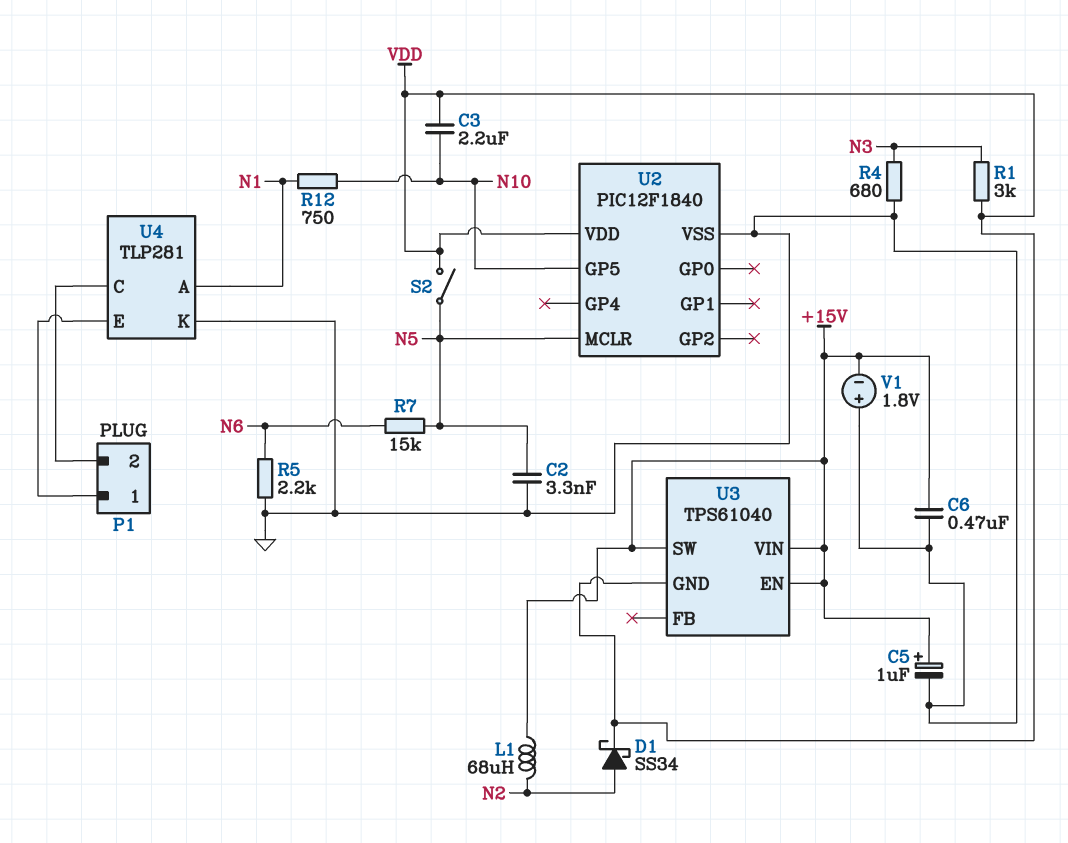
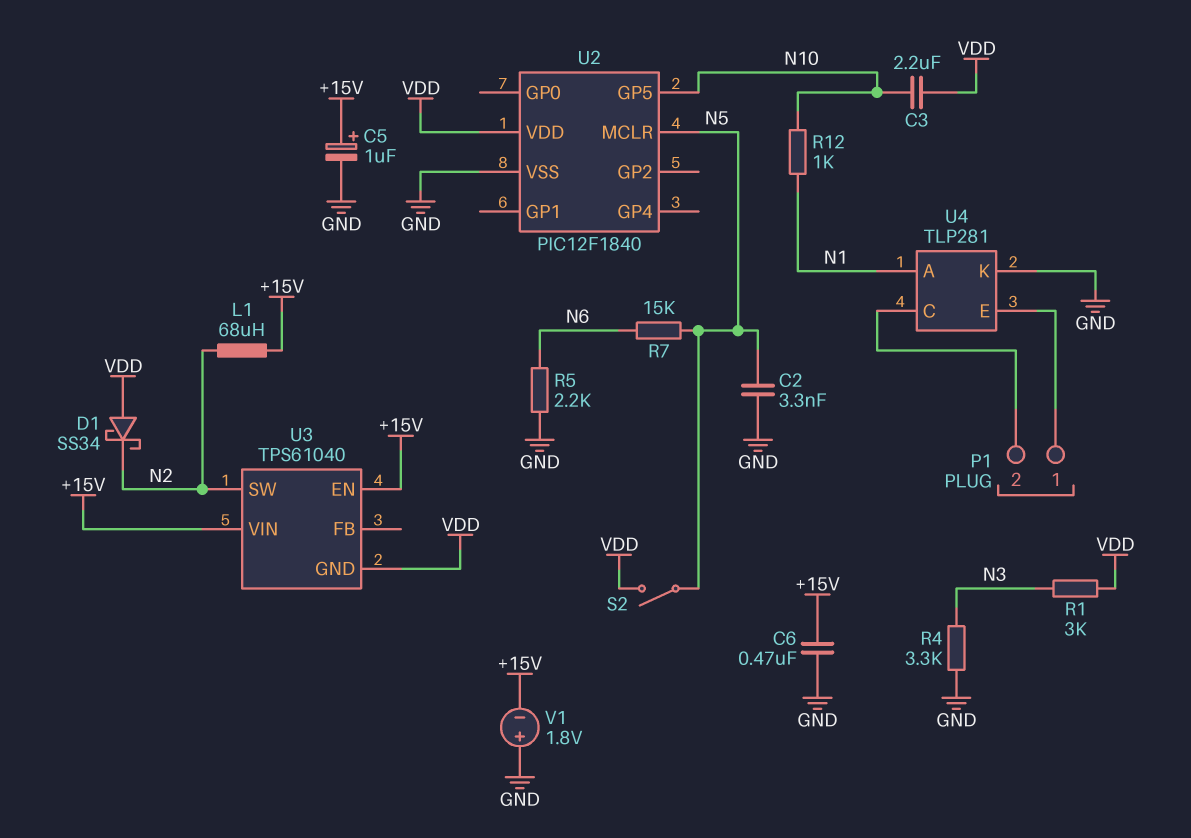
D1: schottky SS34 (A N2, K VDD) -> schottky SS34 (A VDD, K N2)
R4: 680 (GND, N3) -> 3.3k (GND, N3)
R12: 750 (N1, N10) -> 1k (N1, N10)
U3 pin SW: +15V -> N2

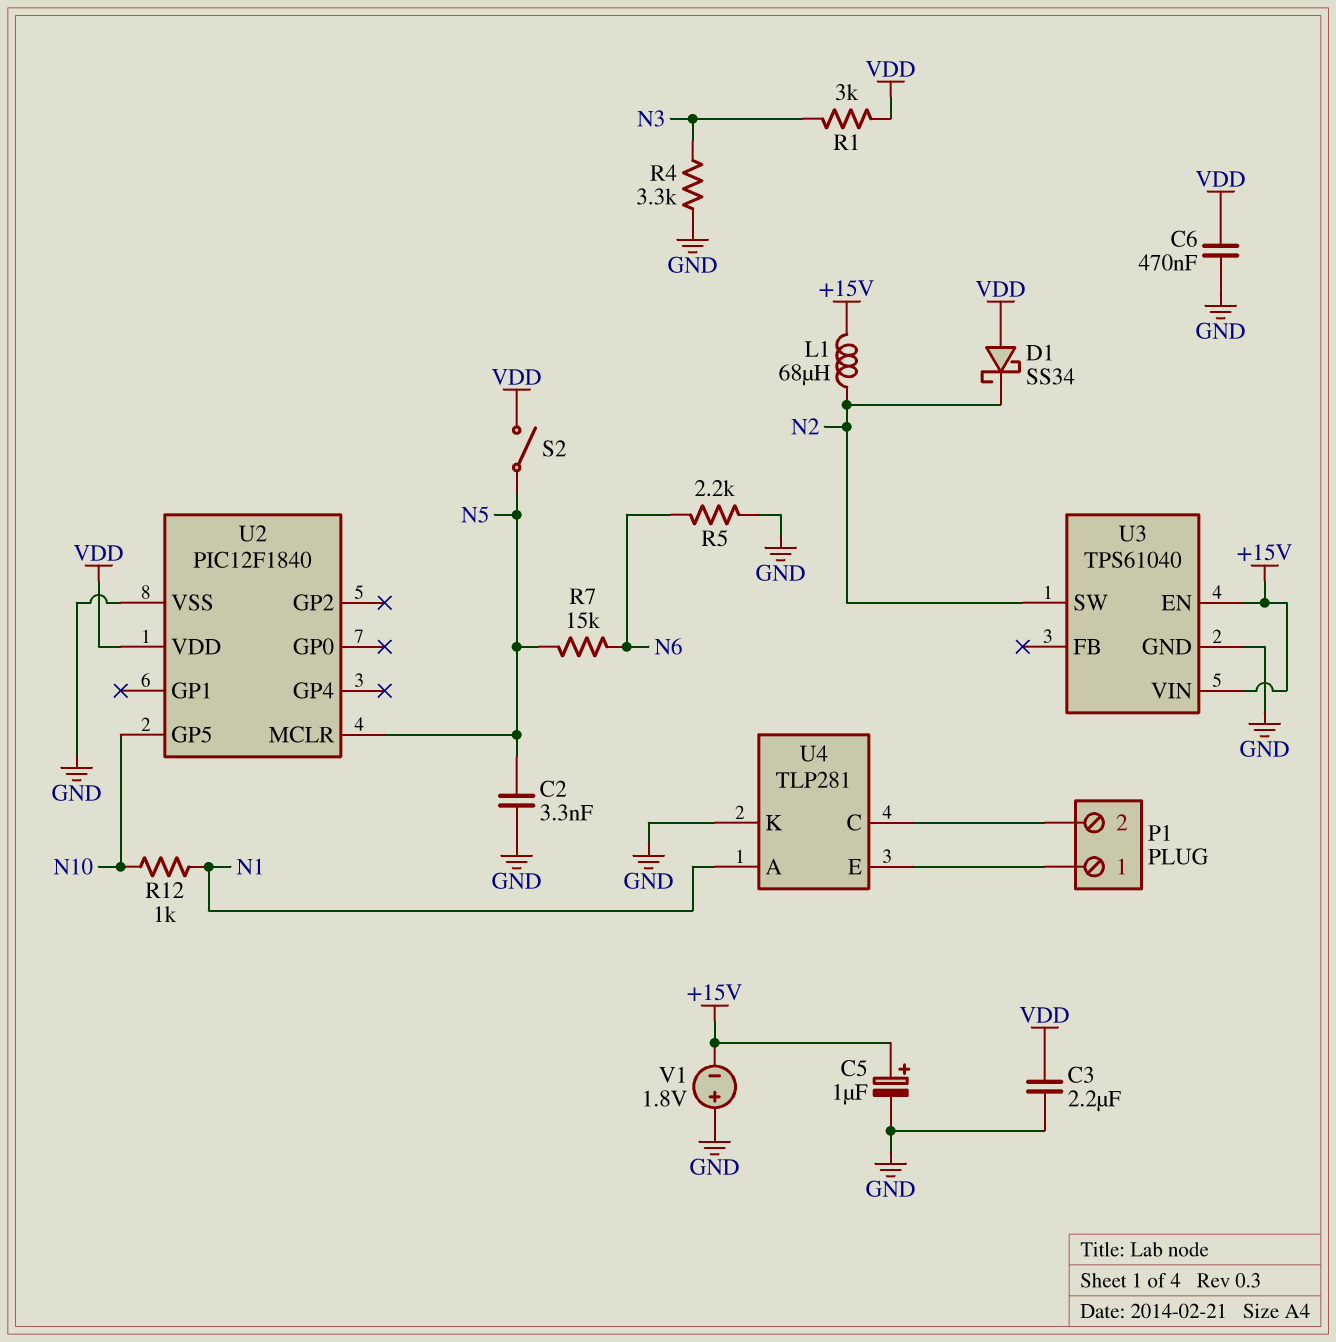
C3: 2.2uF (N10, VDD) -> 2.2uF (GND, VDD)
C6: 470nF (+15V, GND) -> 470nF (GND, VDD)
U3 pin GND: VDD -> GND

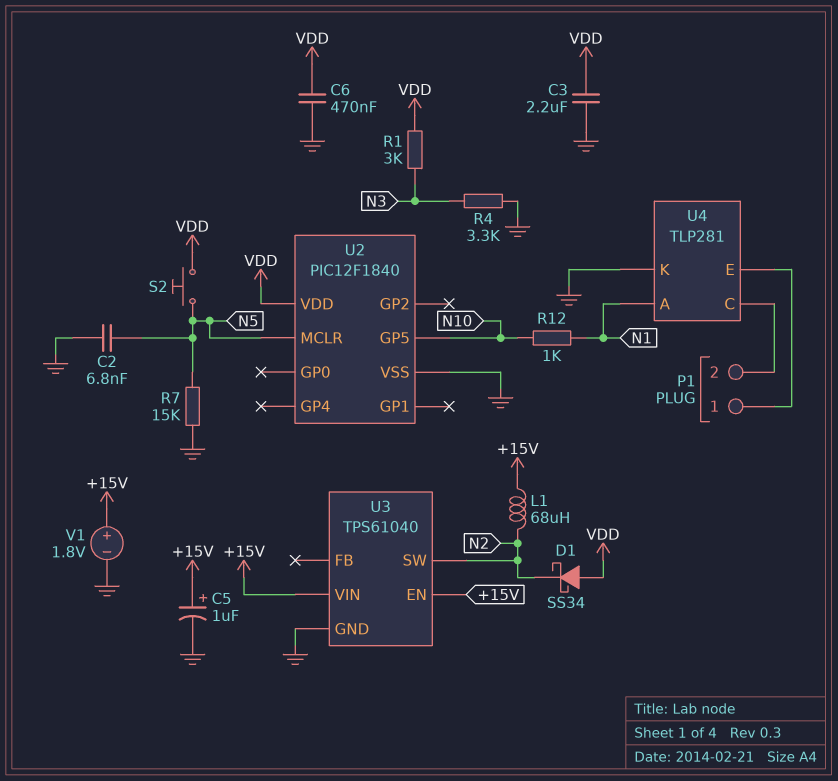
C2: 3.3nF (GND, N5) -> 6.8nF (GND, N5)
R5: 2.2k (GND, N6) -> none
R7: 15k (N5, N6) -> 15k (GND, N5)
S2: switch (N5, VDD) -> button (N5, VDD)
V1: 1.8V (plus GND, minus +15V) -> 1.8V (plus +15V, minus GND)

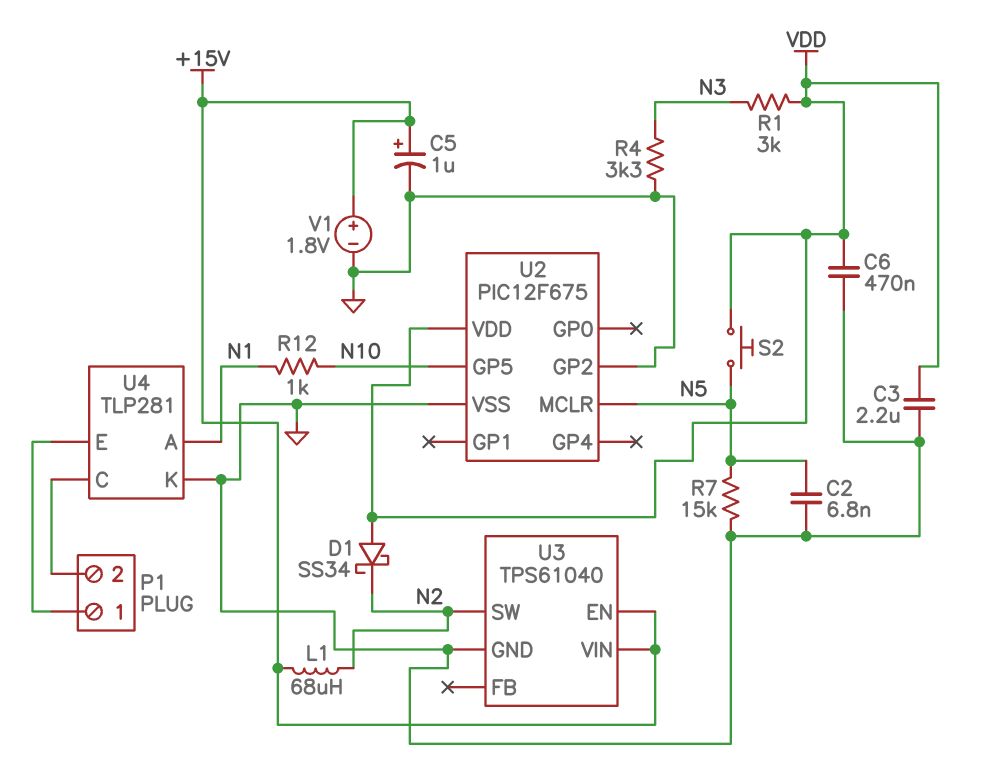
U2: PIC12F1840 -> PIC12F675
U2 pin GP2: none -> GND

